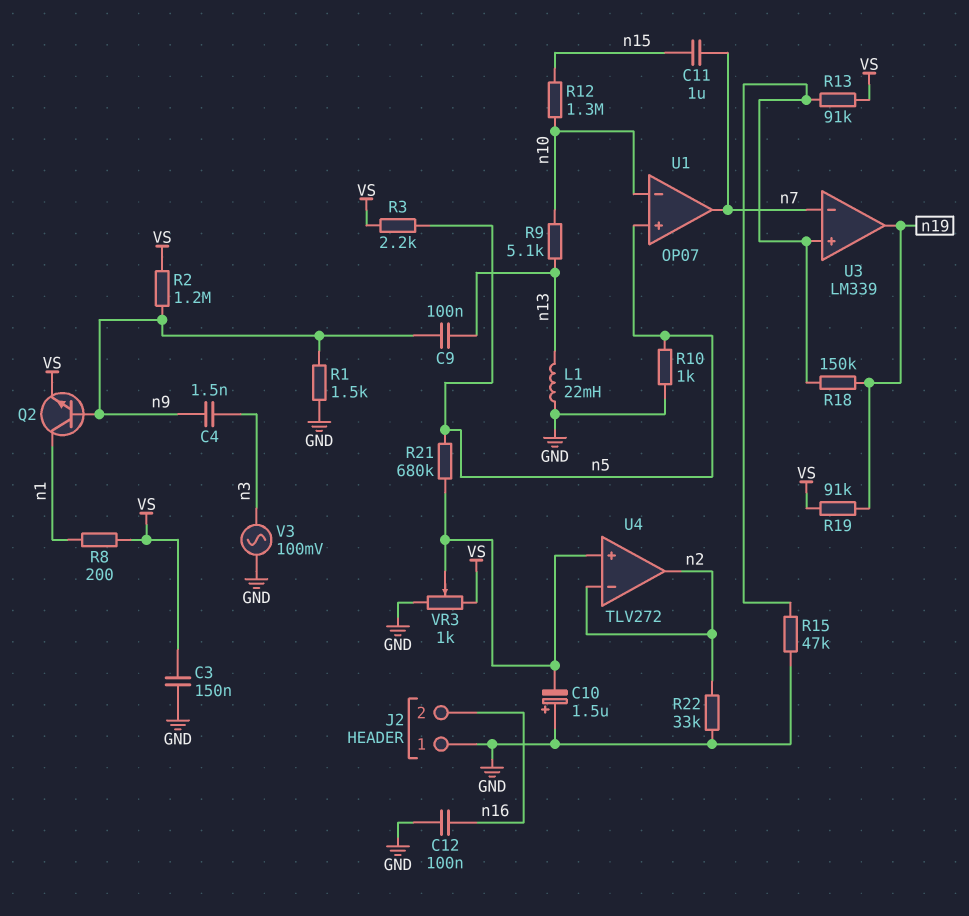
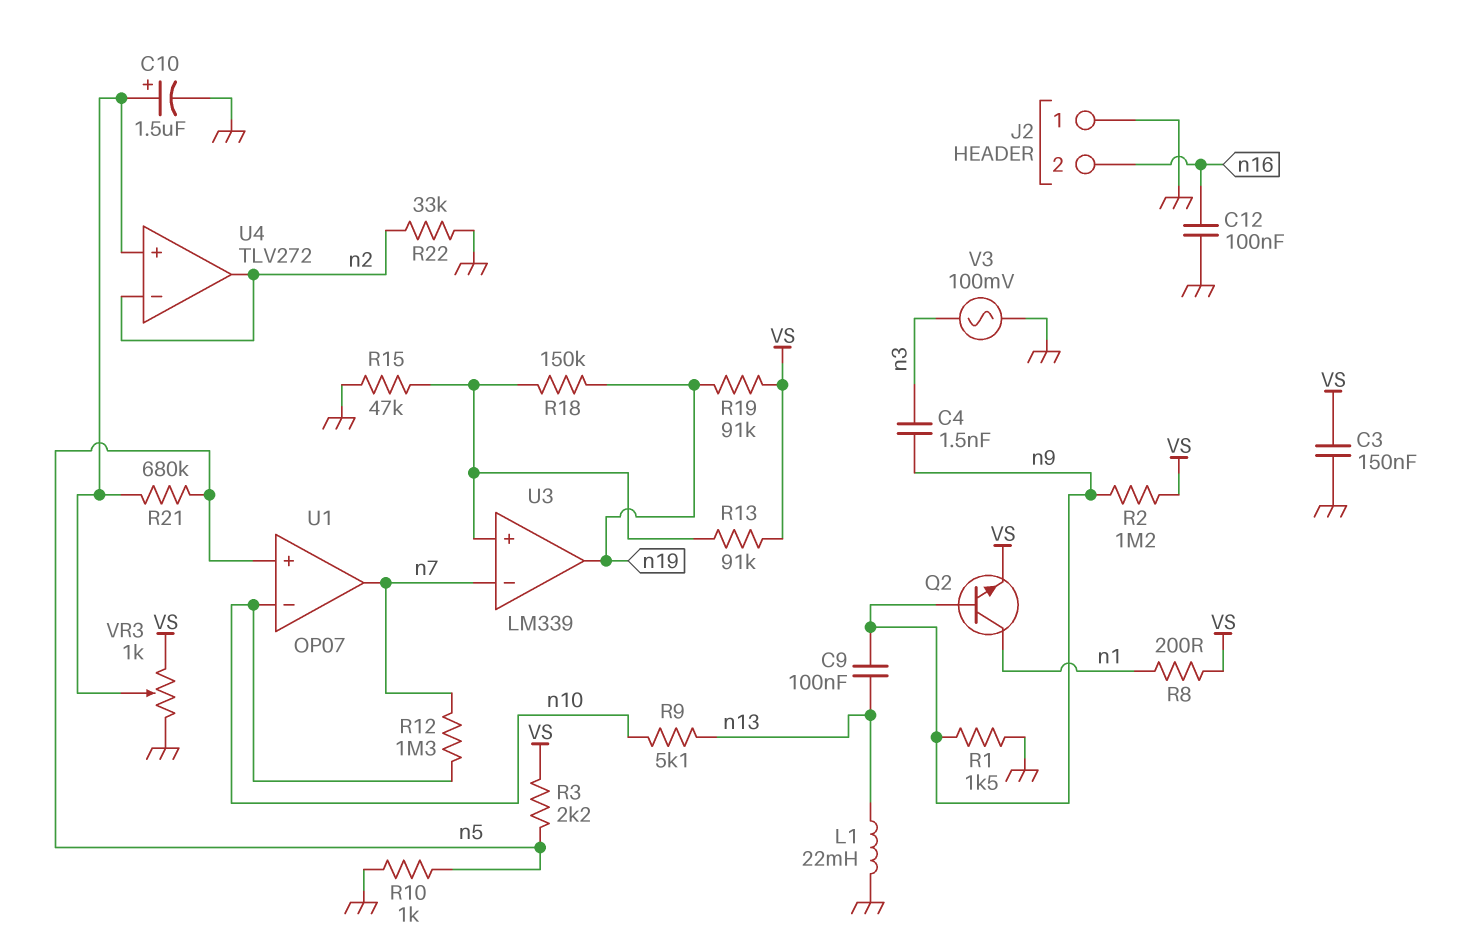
C10: 1.5uF (plus GND, minus U4/in+) -> 1.5uF (plus U4/in+, minus GND)
C11: 1uF (n7, n15) -> none
R12: 1.3M (n10, n15) -> 1.3M (n7, n10)

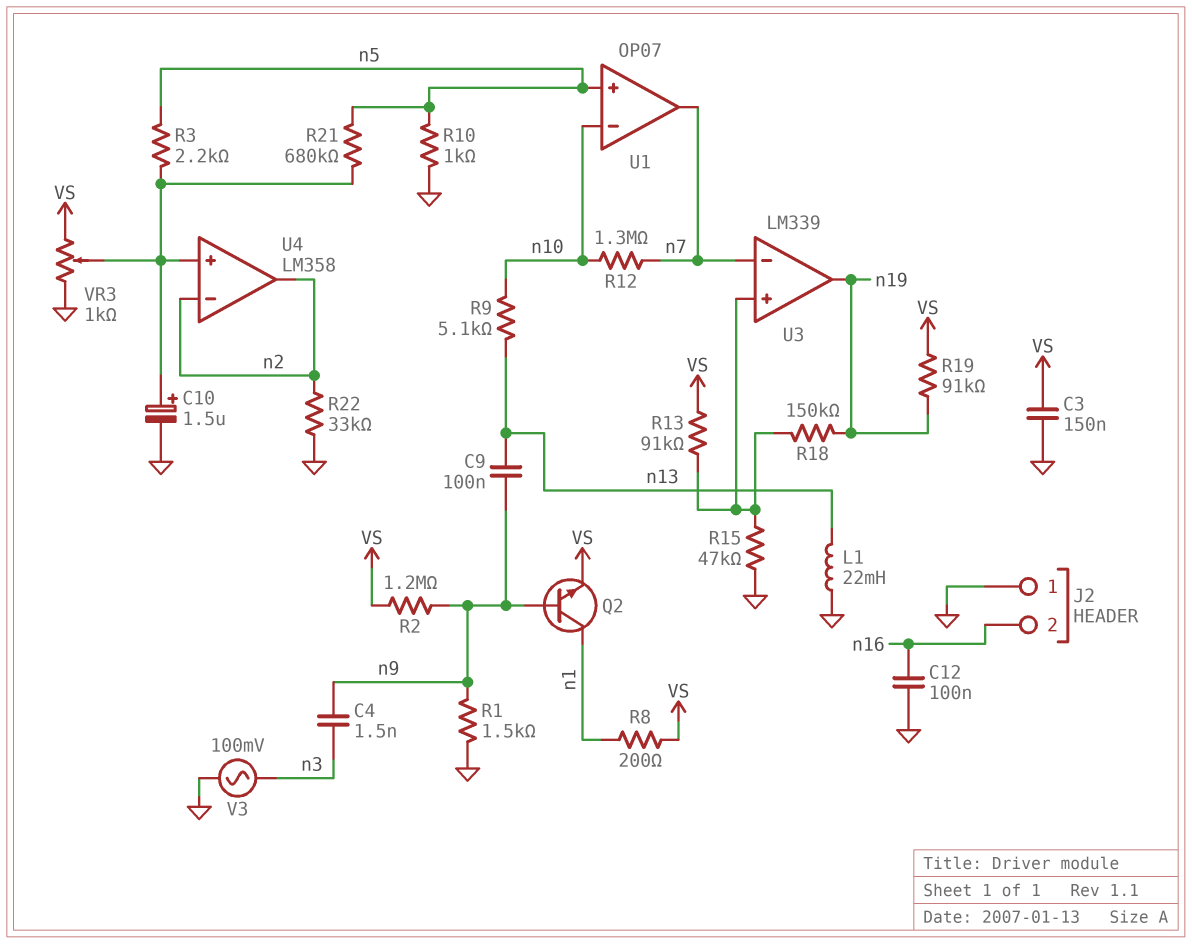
R3: 2.2k (VS, n5) -> 2.2k (U4/in+, n5)
U4: TLV272 -> LM358

